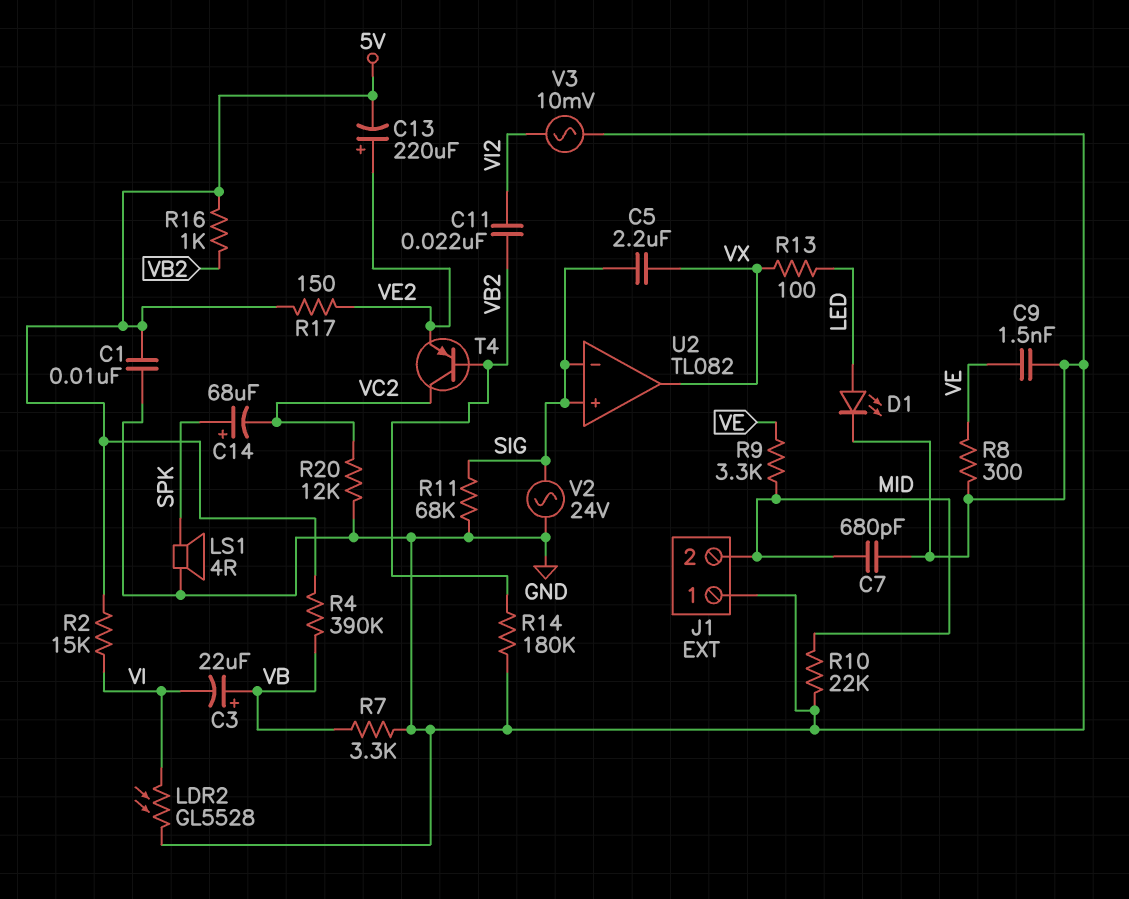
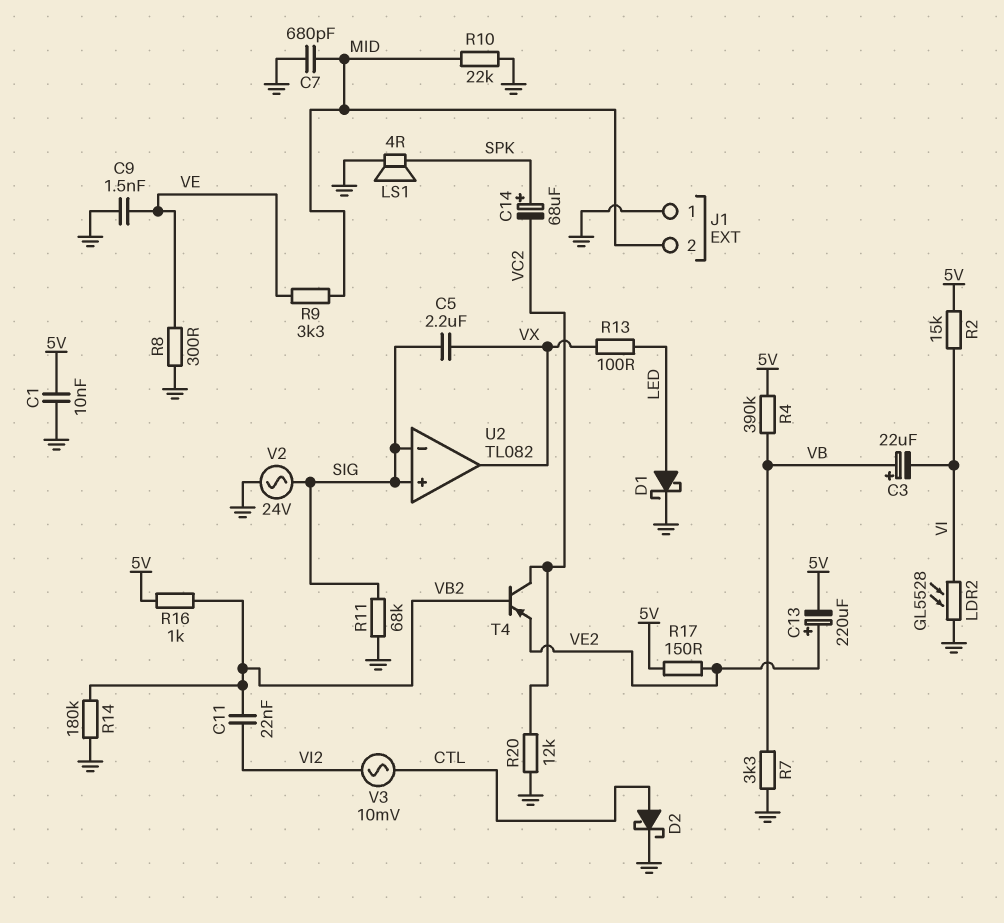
D1: LED (A LED, K GND) -> schottky (A LED, K GND)
D2: none -> schottky (A CTL, K GND)
V3: AC 10mV (GND, VI2) -> AC 10mV (CTL, VI2)

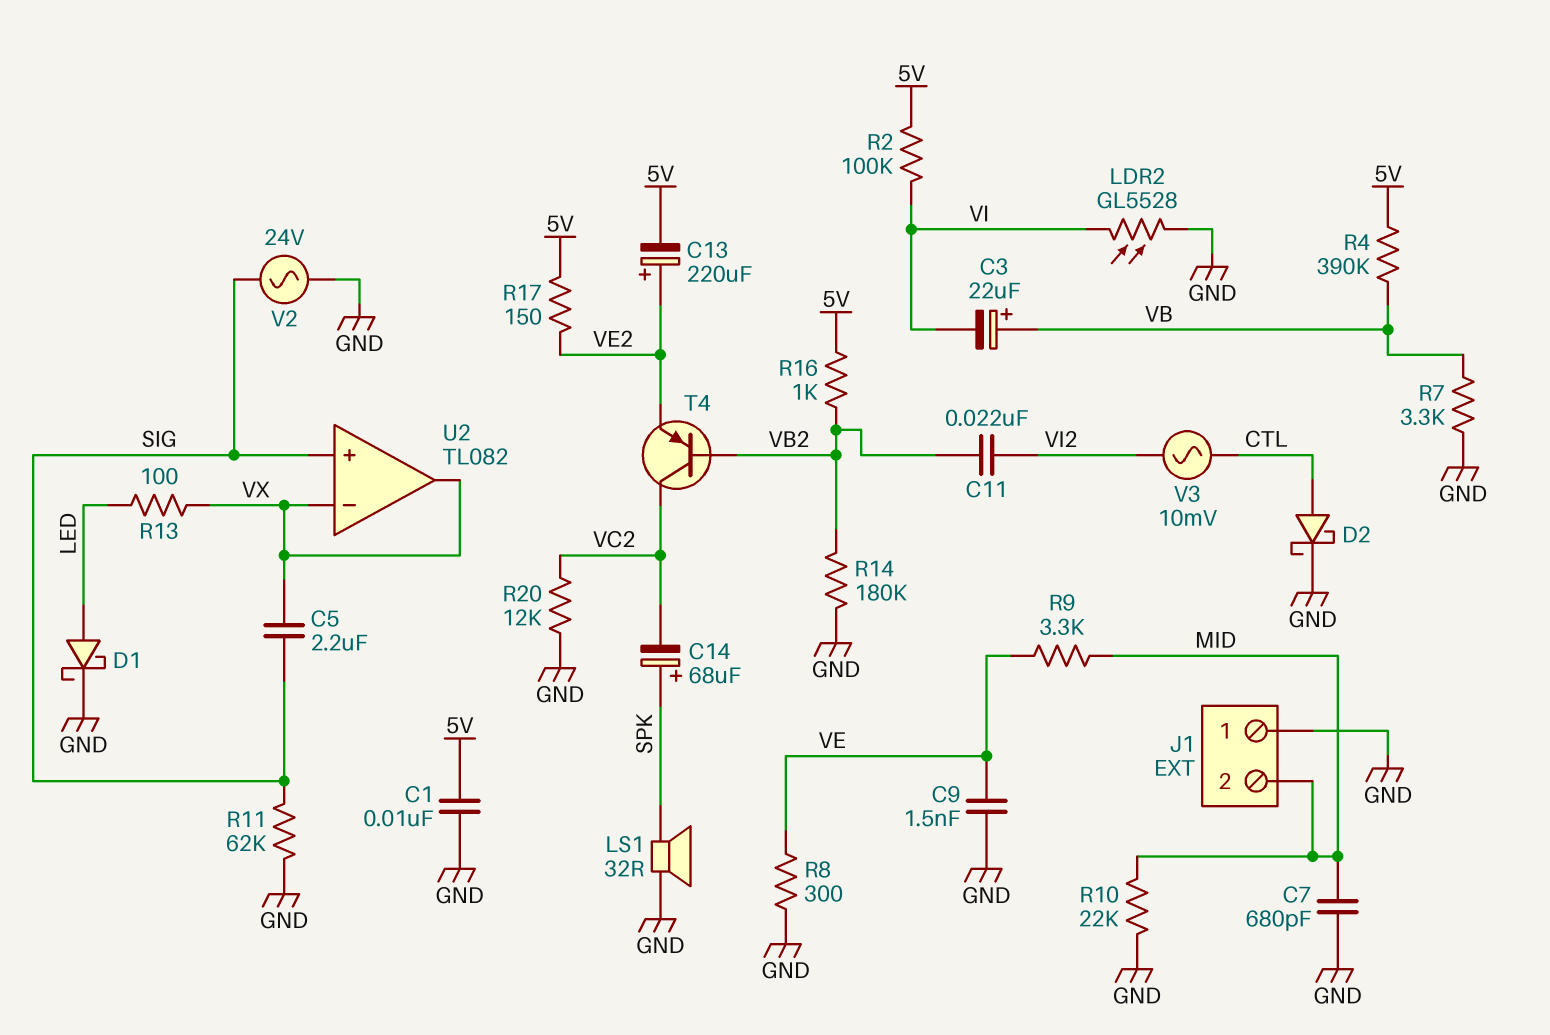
LS1: speaker 4R (GND, SPK) -> speaker 32R (GND, SPK)
R2: 15k (5V, VI) -> 100k (5V, VI)
R11: 68k (GND, SIG) -> 62k (GND, SIG)
U2 pin in-: SIG -> VX

